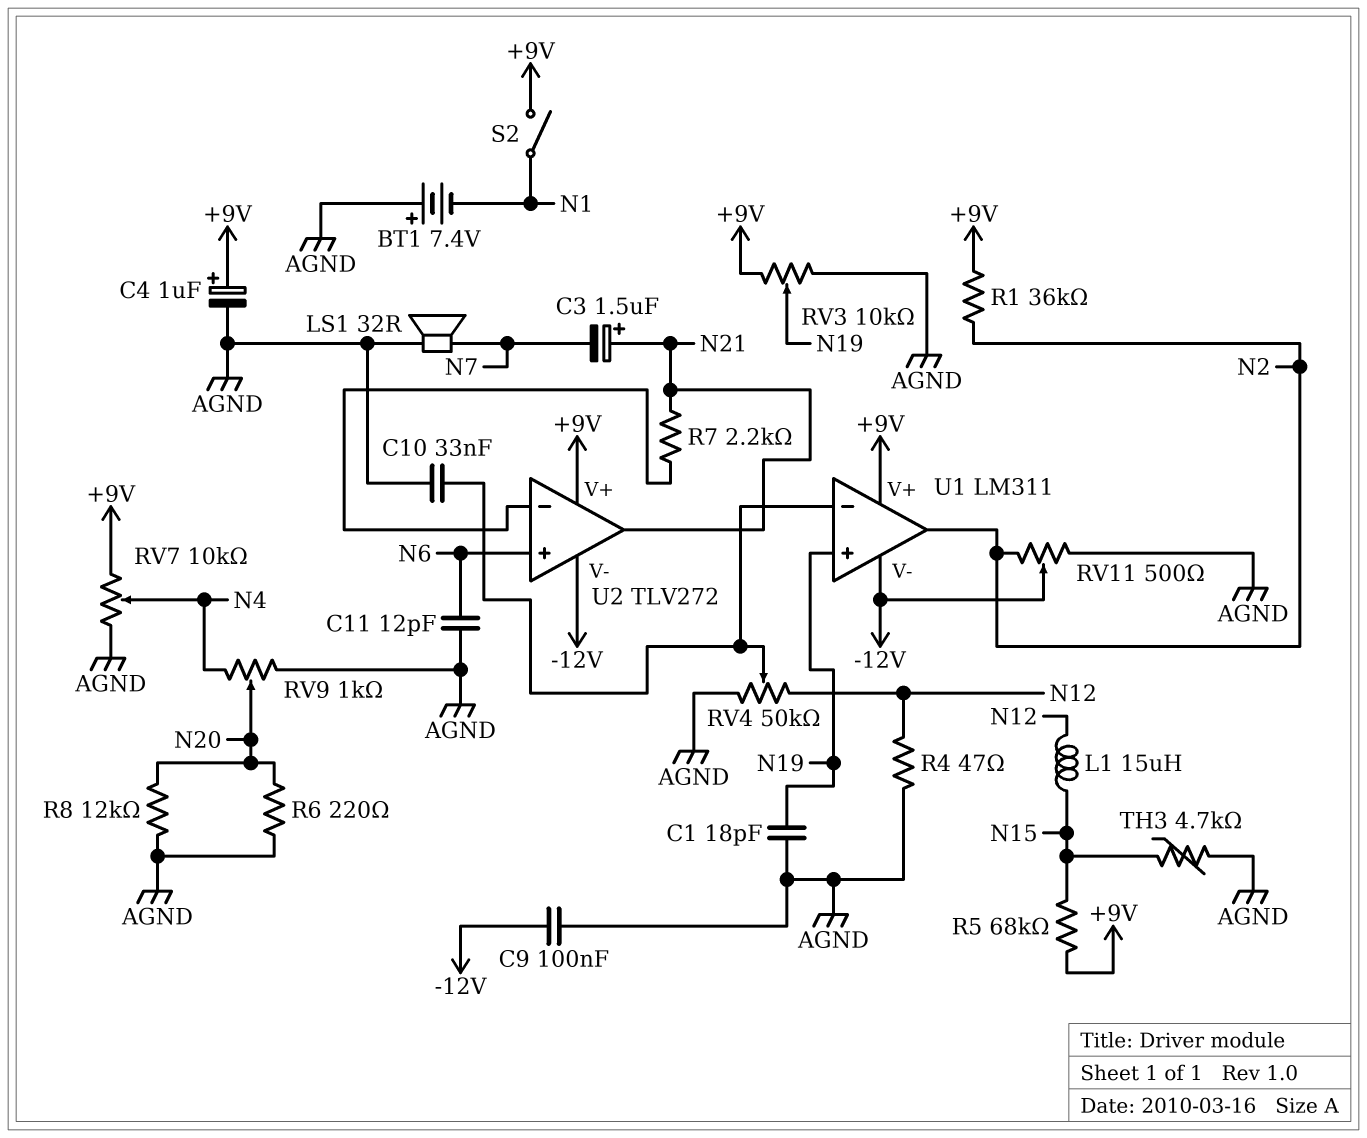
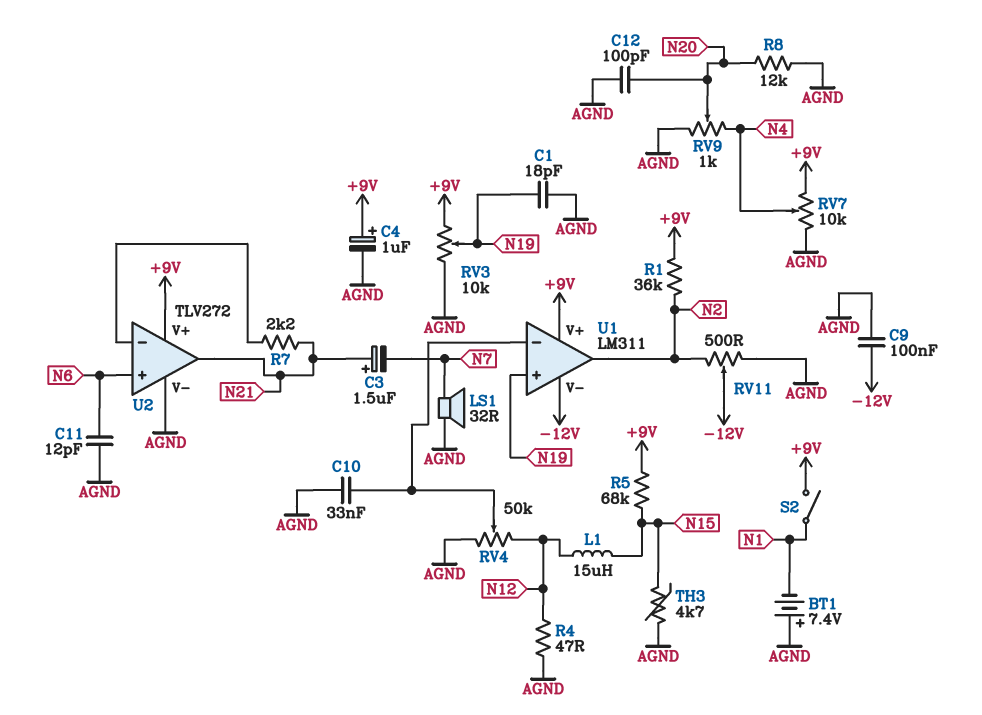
C12: none -> 100pF (AGND, N20)
R6: 220 (AGND, N20) -> none
U2 pin V-: -12V -> AGND

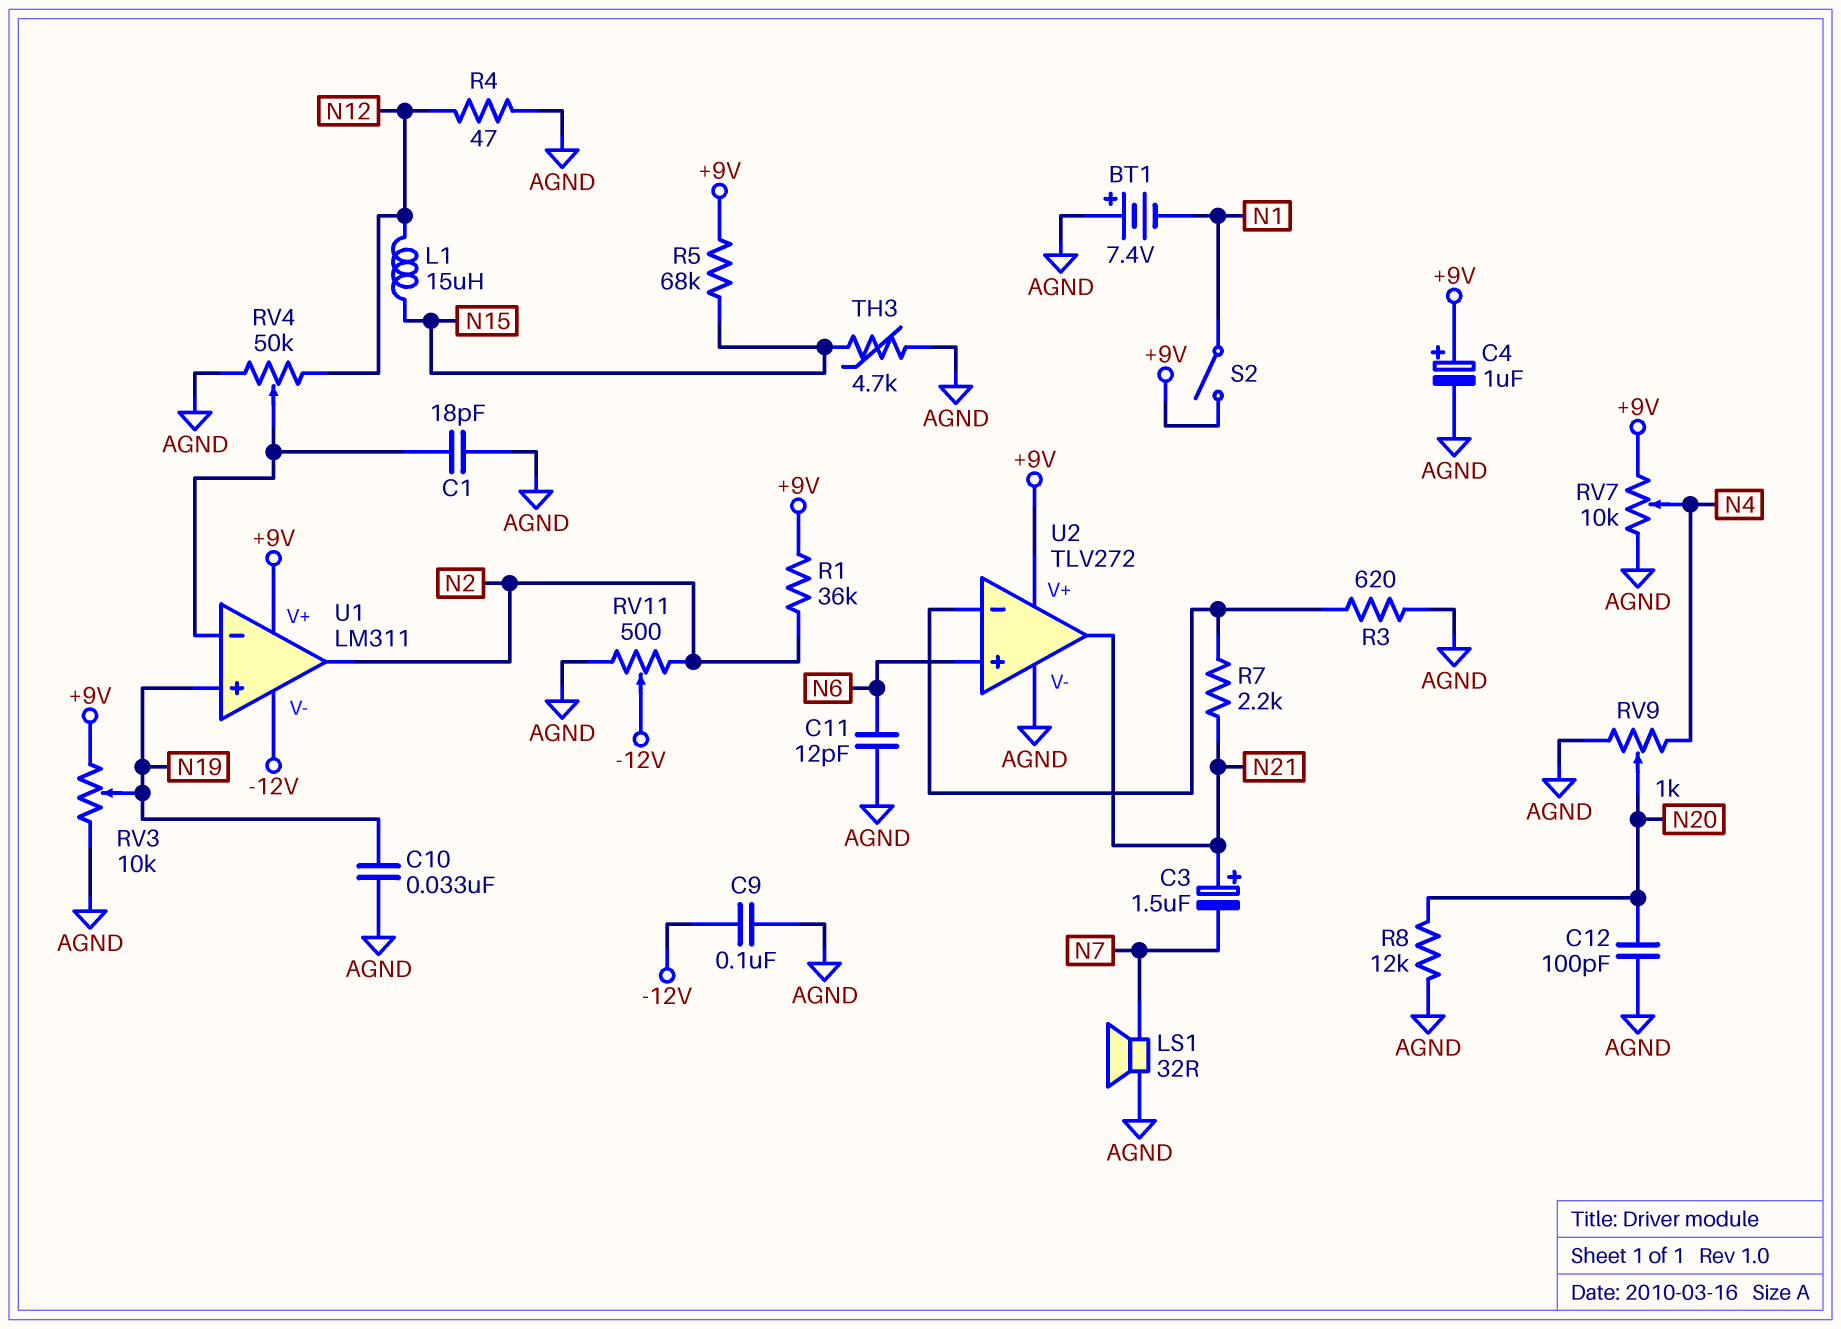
C1: 18pF (AGND, N19) -> 18pF (AGND, U1/in-)
C10: 33nF (AGND, U1/in-) -> 33nF (AGND, N19)
R3: none -> 620 (AGND, U2/in-)

